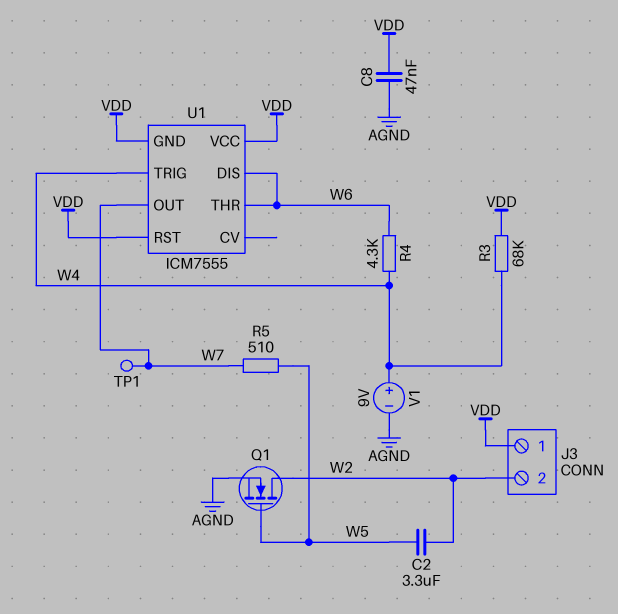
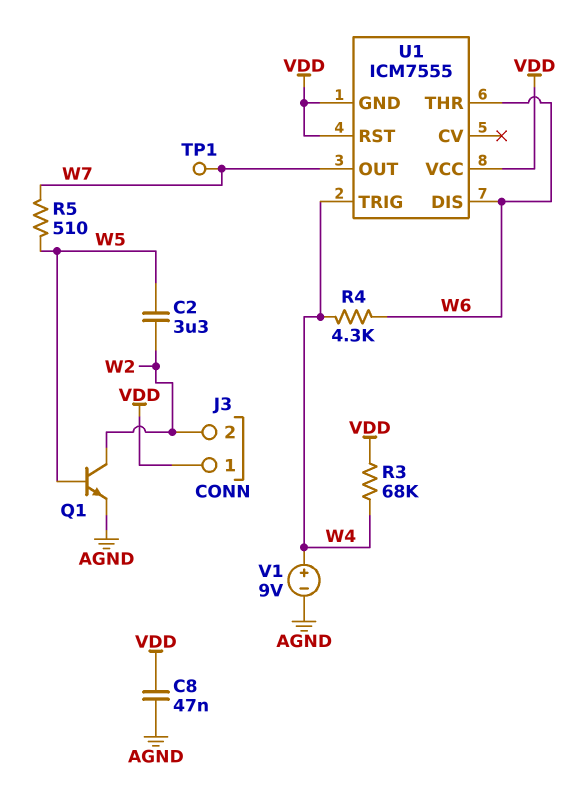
Q1: NMOS (G W5, D W2, S AGND) -> NPN (B W5, C W2, E AGND)

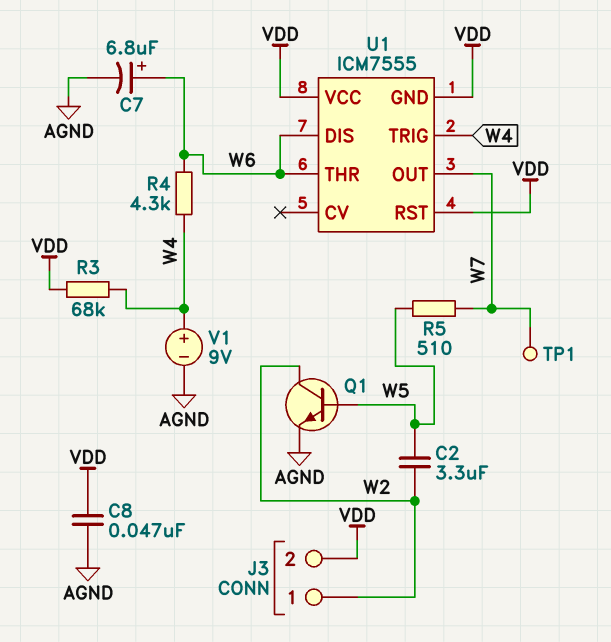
C7: none -> 6.8uF (plus W6, minus AGND)
J3 pin 1: VDD -> W2
J3 pin 2: W2 -> VDD

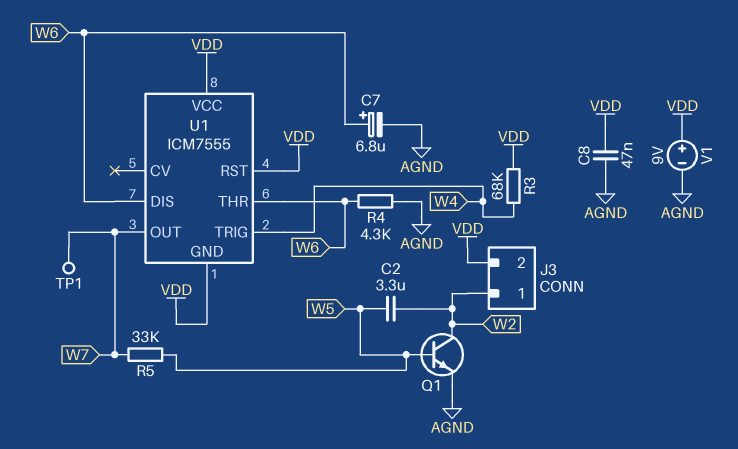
R4: 4.3k (W4, W6) -> 4.3k (AGND, W6)
R5: 510 (W5, W7) -> 33k (W5, W7)
V1: 9V (plus W4, minus AGND) -> 9V (plus VDD, minus AGND)

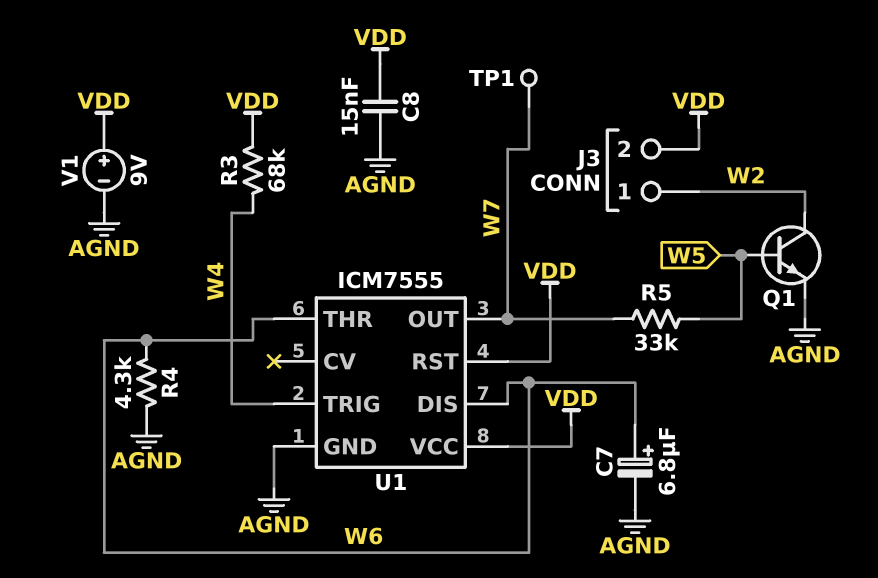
C2: 3.3uF (W2, W5) -> none
C8: 47nF (AGND, VDD) -> 15nF (AGND, VDD)
U1 pin GND: VDD -> AGND

